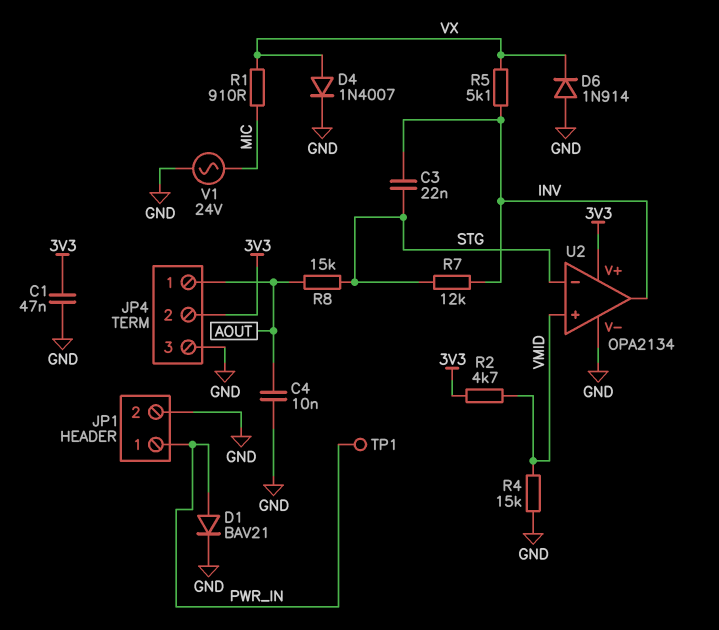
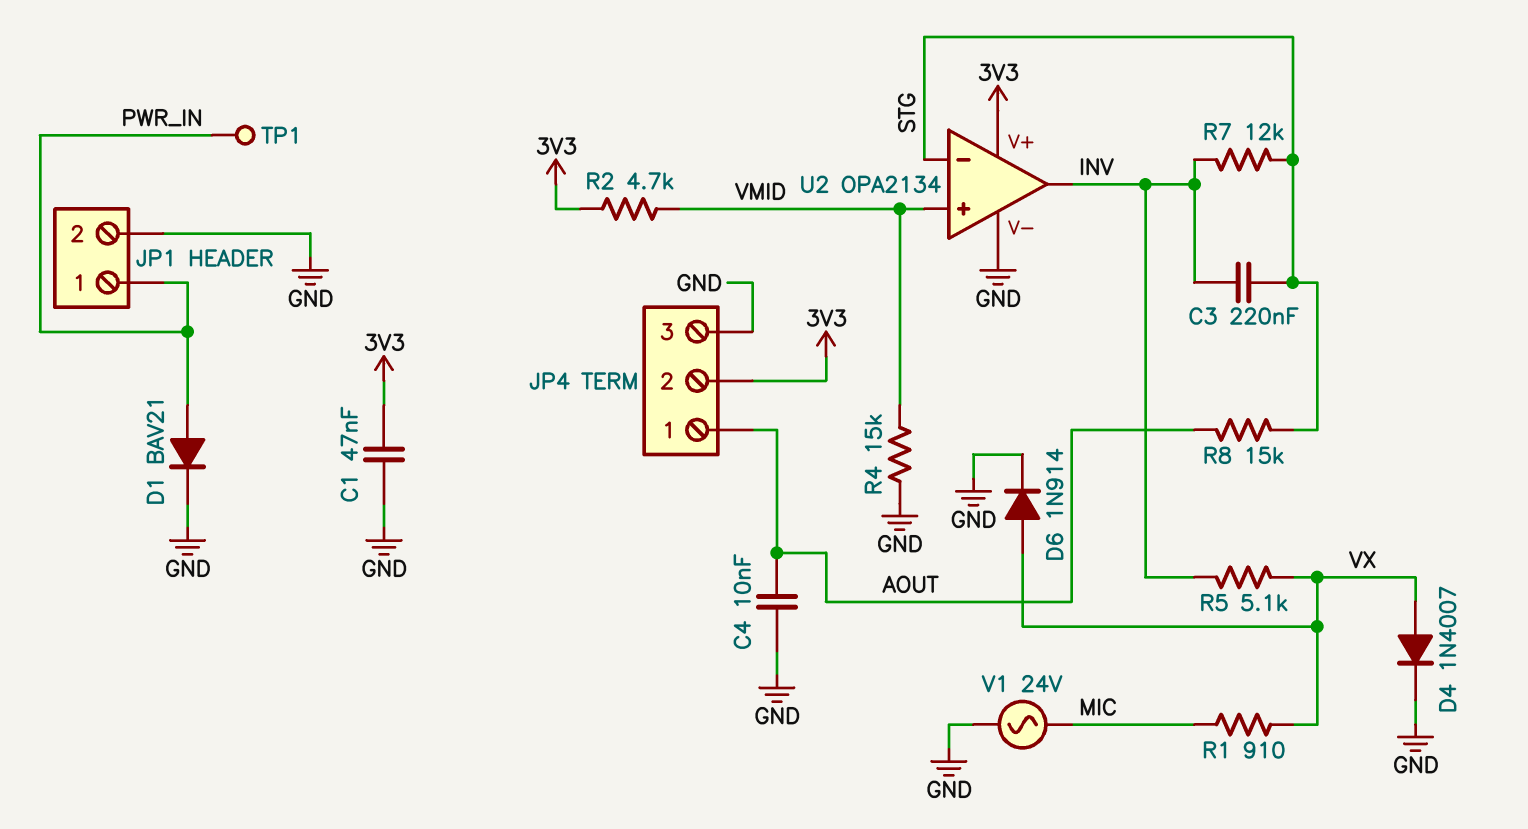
C3: 22nF (INV, STG) -> 220nF (INV, STG)
D6: diode 1N914 (A GND, K VX) -> diode 1N914 (A VX, K GND)

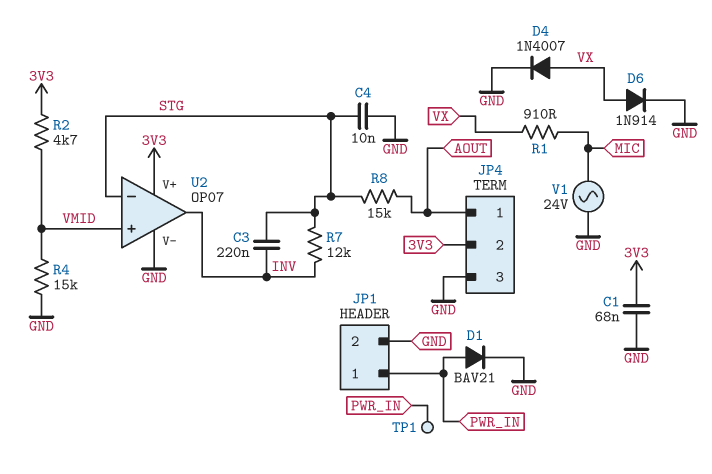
C1: 47nF (3V3, GND) -> 68nF (3V3, GND)
C4: 10nF (AOUT, GND) -> 10nF (GND, STG)
R5: 5.1k (INV, VX) -> none
U2: OPA2134 -> OP07

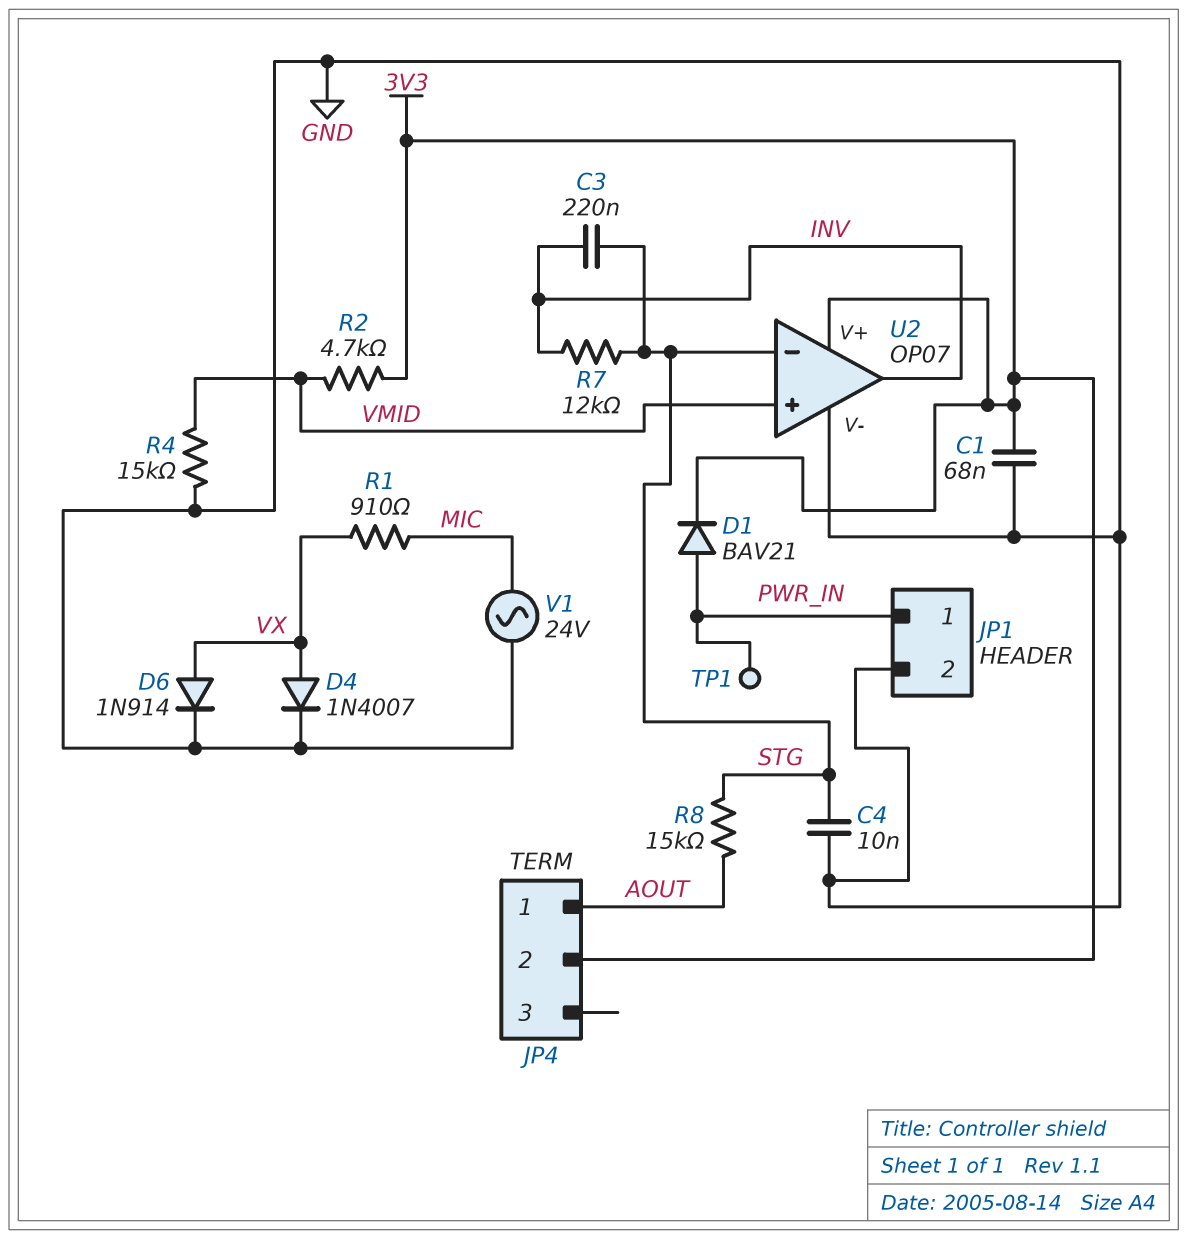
D1: diode BAV21 (A PWR_IN, K GND) -> diode BAV21 (A PWR_IN, K 3V3)
JP4 pin 3: GND -> none

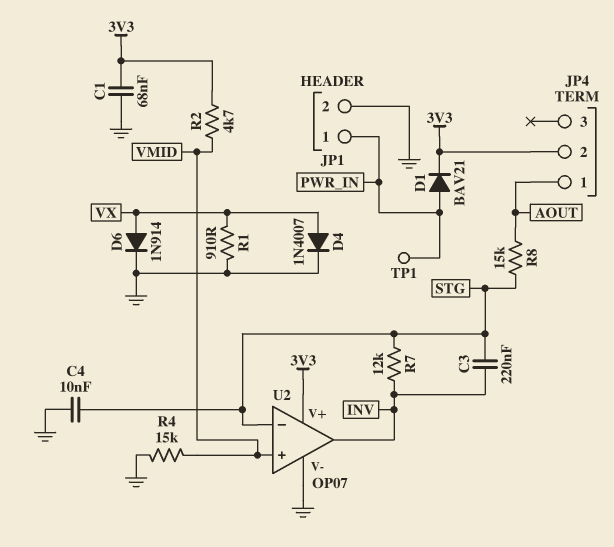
R1: 910 (MIC, VX) -> 910 (GND, VX)
V1: AC 24V (GND, MIC) -> none

